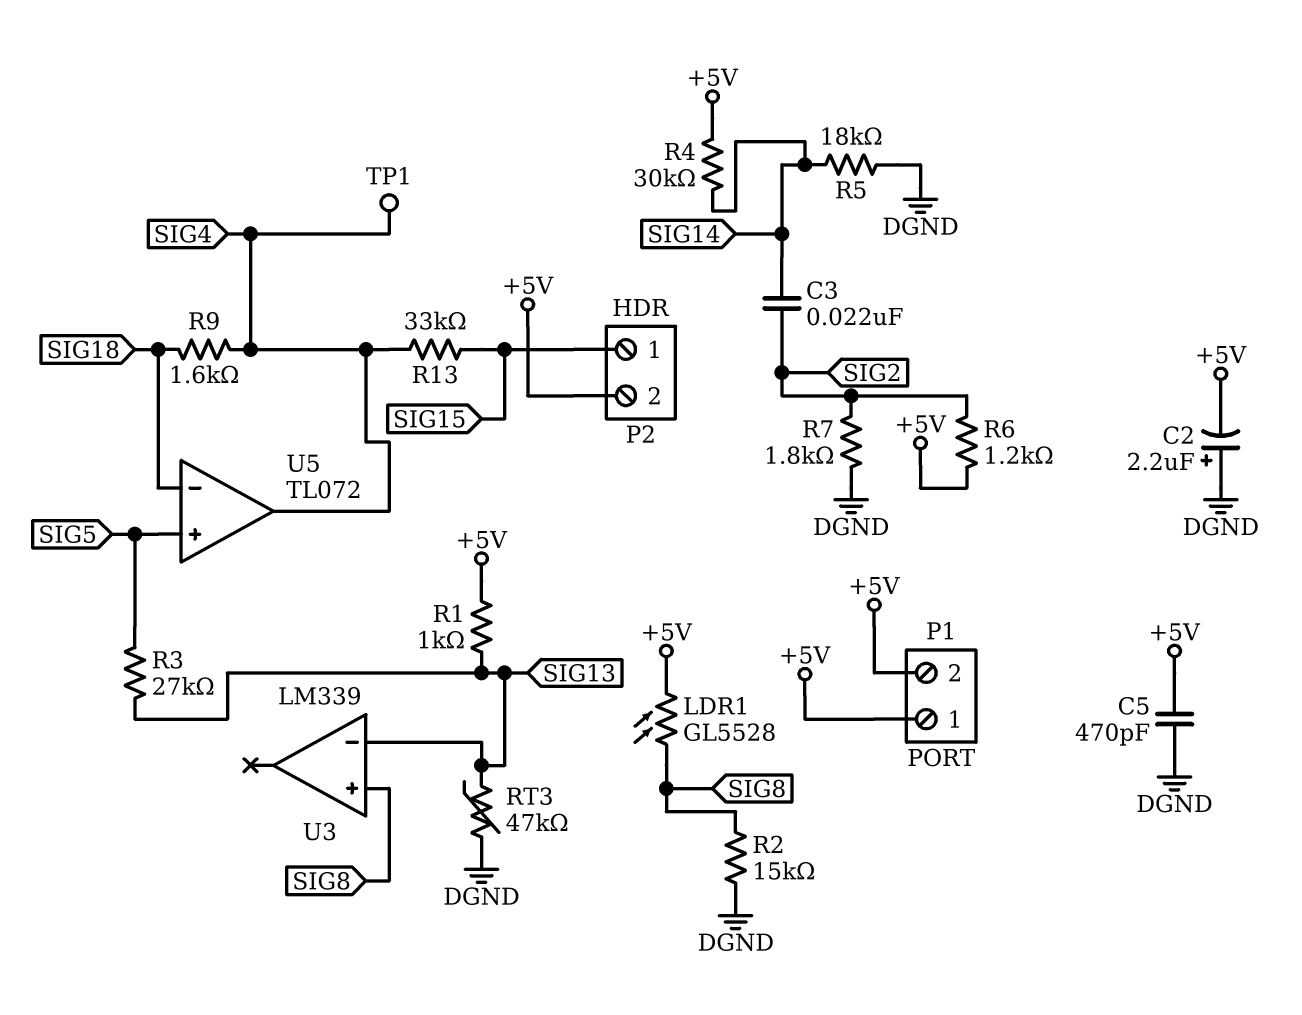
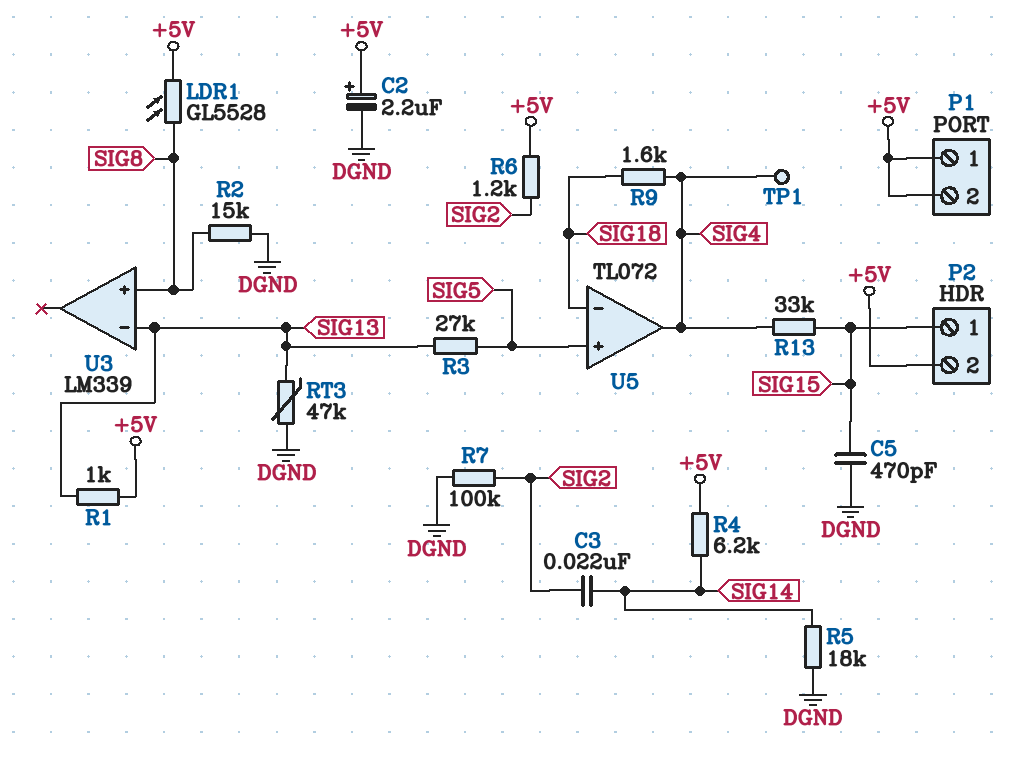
C2: 2.2uF (plus DGND, minus +5V) -> 2.2uF (plus +5V, minus DGND)
C5: 470pF (+5V, DGND) -> 470pF (DGND, SIG15)
R4: 30k (+5V, SIG14) -> 6.2k (+5V, SIG14)
R7: 1.8k (DGND, SIG2) -> 100k (DGND, SIG2)

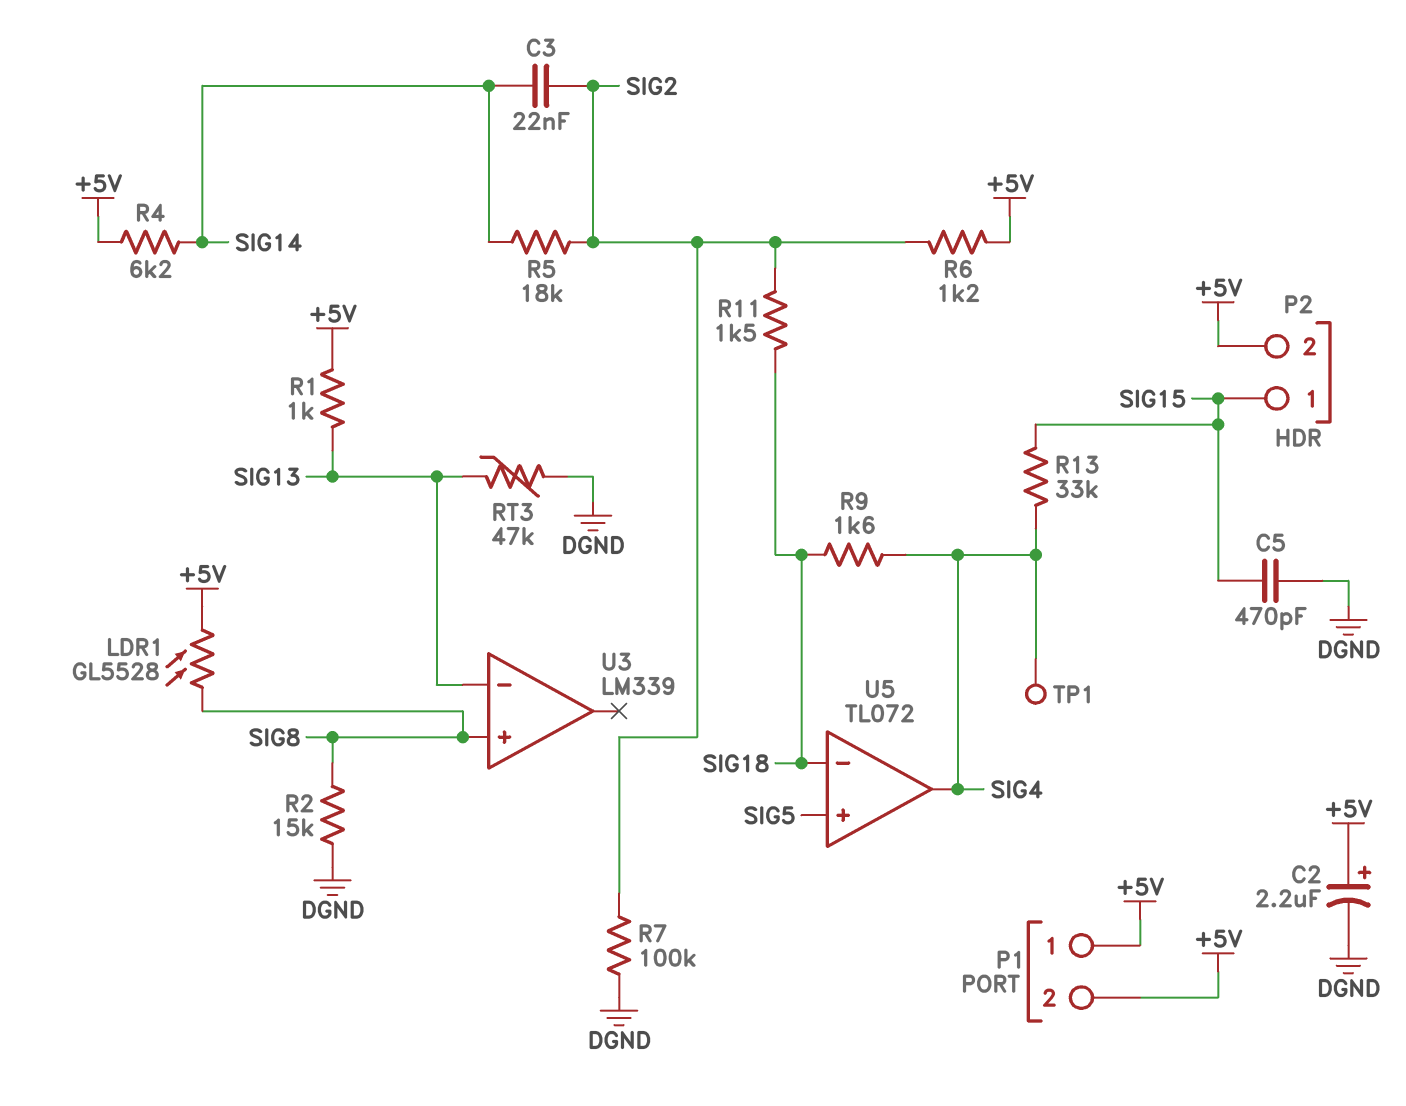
R3: 27k (SIG5, SIG13) -> none
R5: 18k (DGND, SIG14) -> 18k (SIG2, SIG14)
R11: none -> 1.5k (SIG2, SIG18)

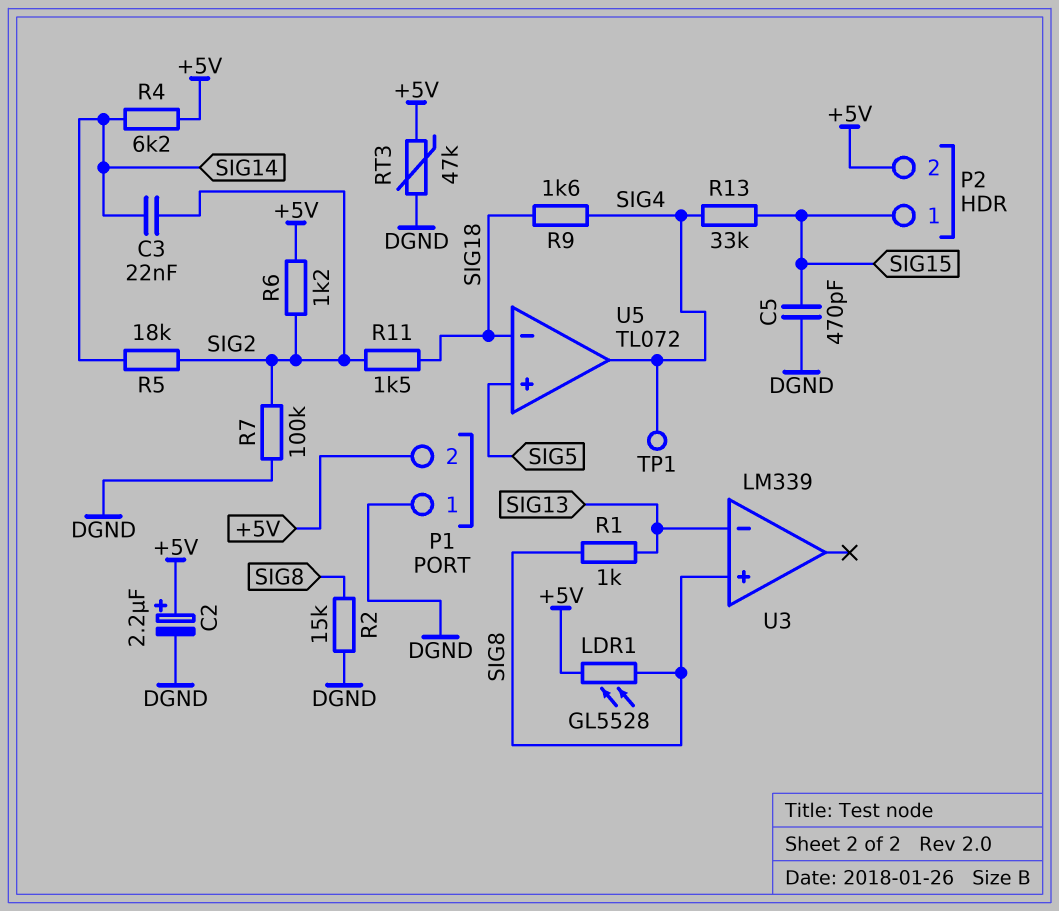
P1 pin 1: +5V -> DGND
R1: 1k (+5V, SIG13) -> 1k (SIG8, SIG13)
RT3: 47k (DGND, SIG13) -> 47k (+5V, DGND)

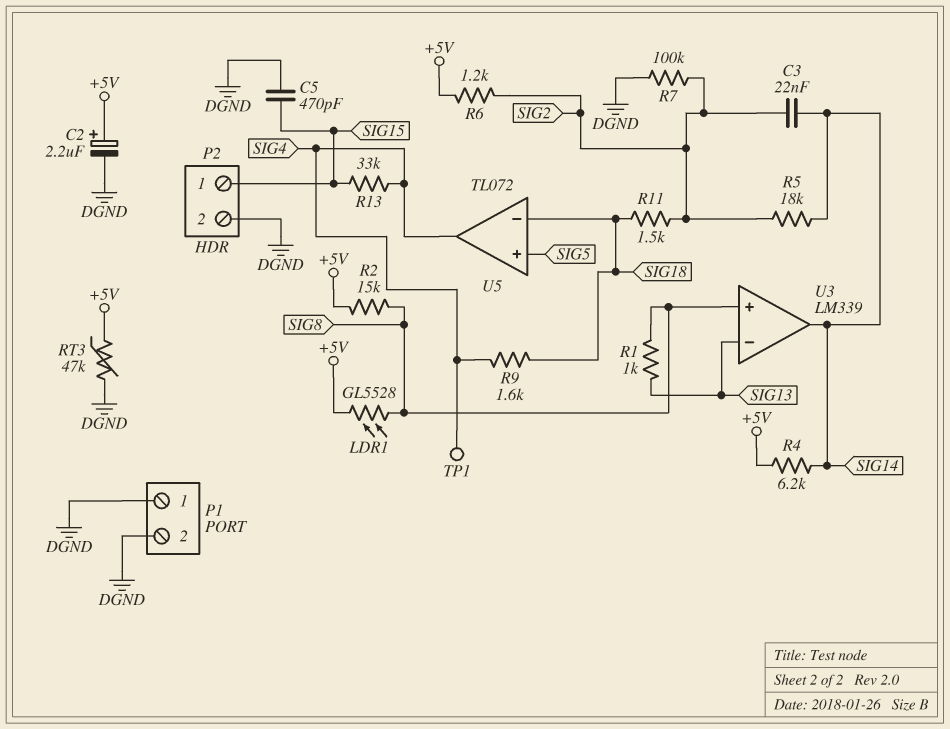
P1 pin 2: +5V -> DGND
P2 pin 2: +5V -> DGND
R2: 15k (DGND, SIG8) -> 15k (+5V, SIG8)
U3 pin out: none -> SIG14

